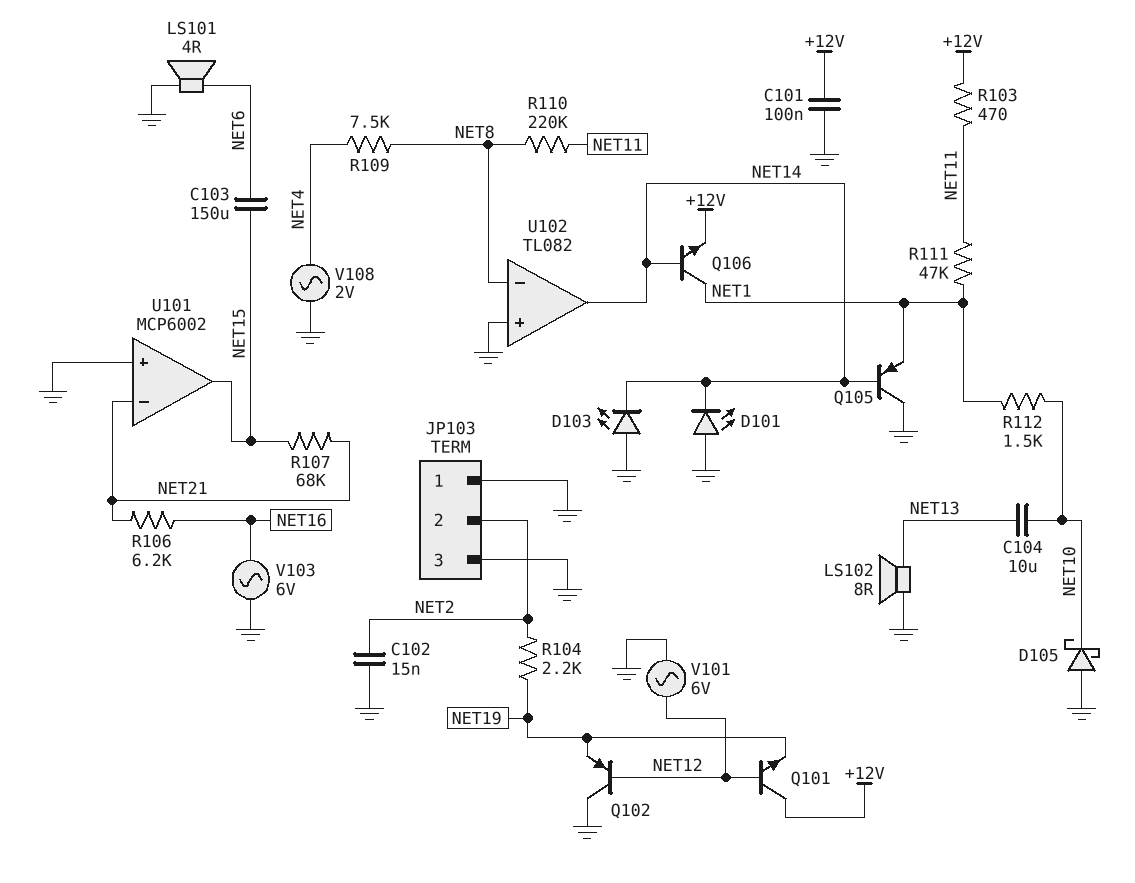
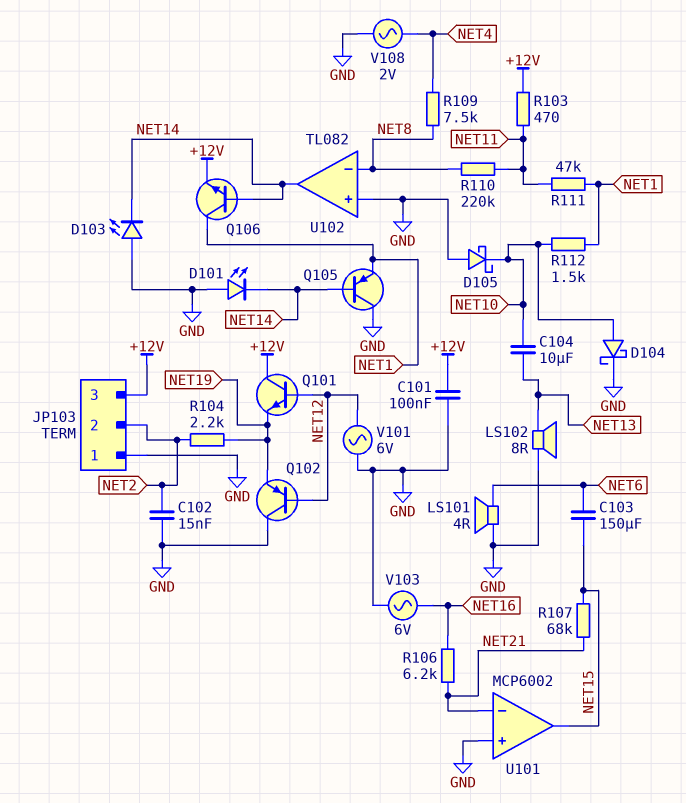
D104: none -> schottky (A NET10, K GND)
JP103 pin 3: GND -> +12V

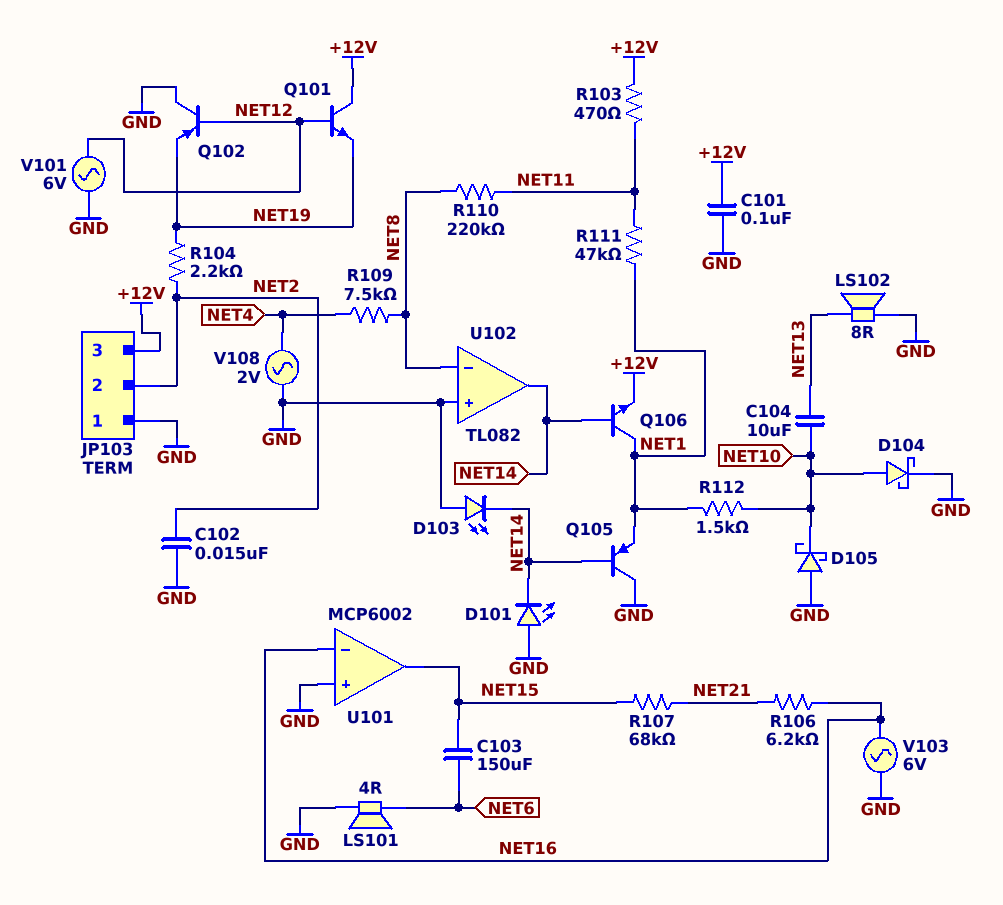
U101 pin in-: NET21 -> NET16

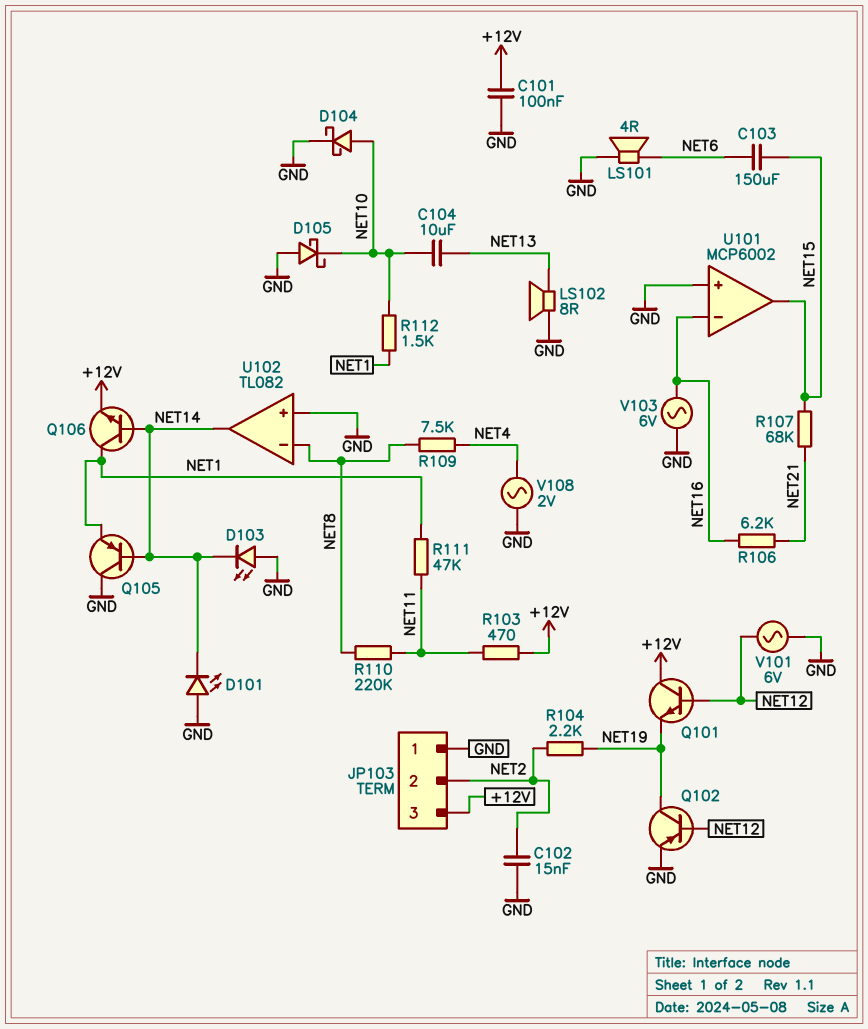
Q102: PNP (B NET12, C GND, E NET19) -> PNP (B NET12, C NET19, E GND)

